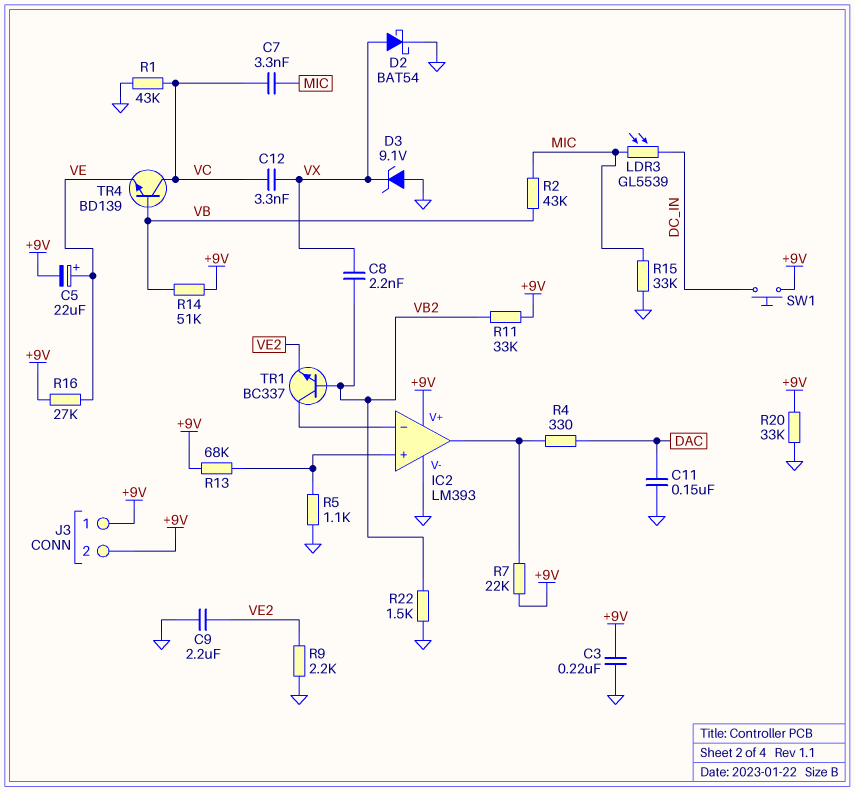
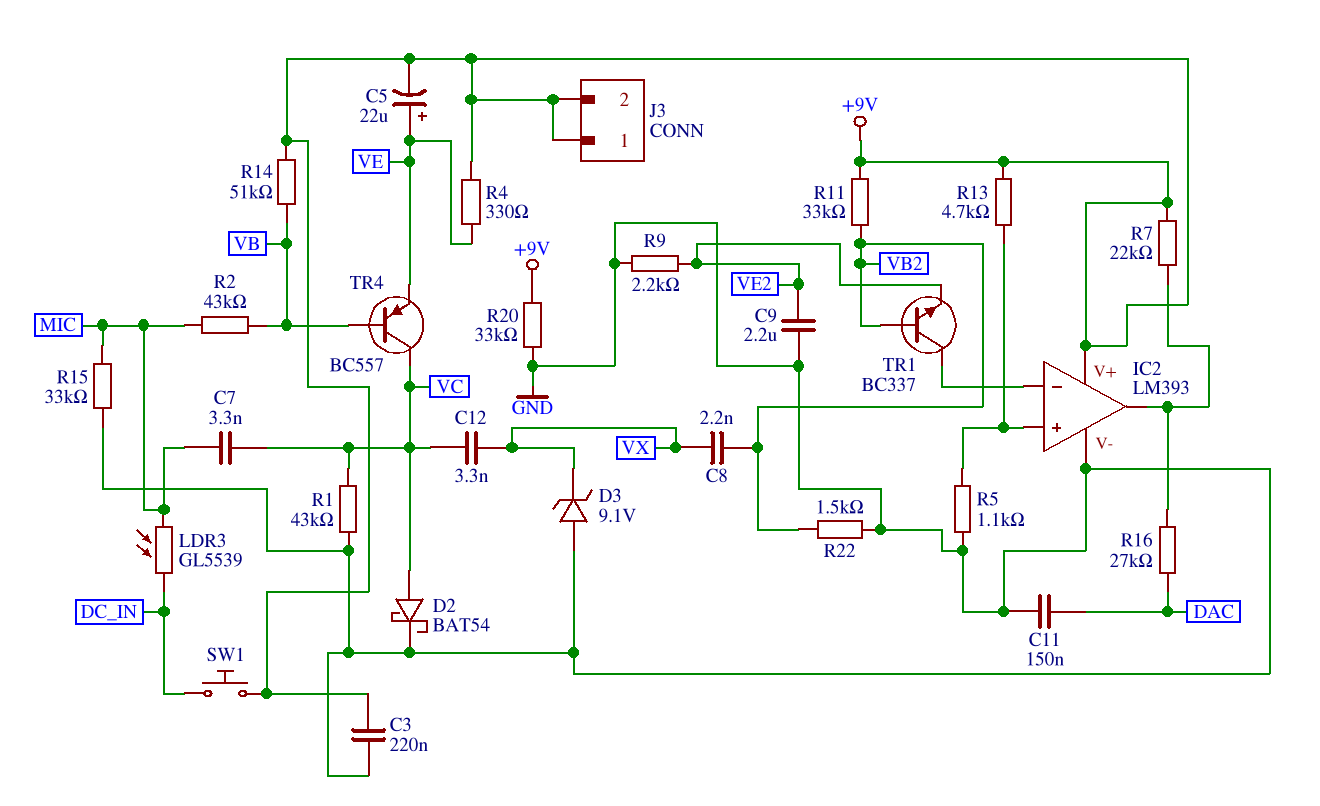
D2: schottky BAT54 (A VX, K GND) -> schottky BAT54 (A VC, K GND)
R4: 330 (DAC, IC2/out) -> 330 (+9V, VE)
R13: 68k (+9V, IC2/in+) -> 4.7k (+9V, IC2/in+)
R16: 27k (+9V, VE) -> 27k (DAC, IC2/out)
TR4: NPN BD139 (B VB, C VC, E VE) -> PNP BC557 (B VB, C VC, E VE)

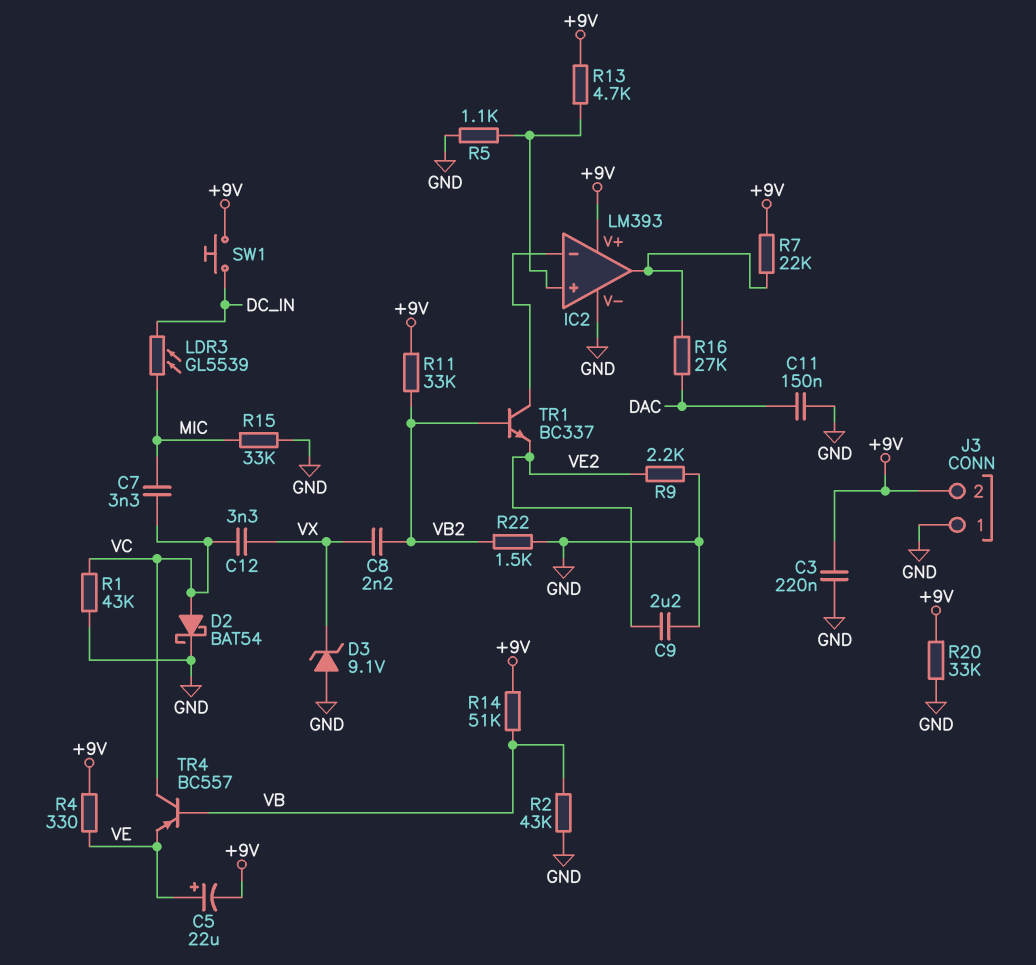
J3 pin 1: +9V -> GND
R2: 43k (MIC, VB) -> 43k (GND, VB)

